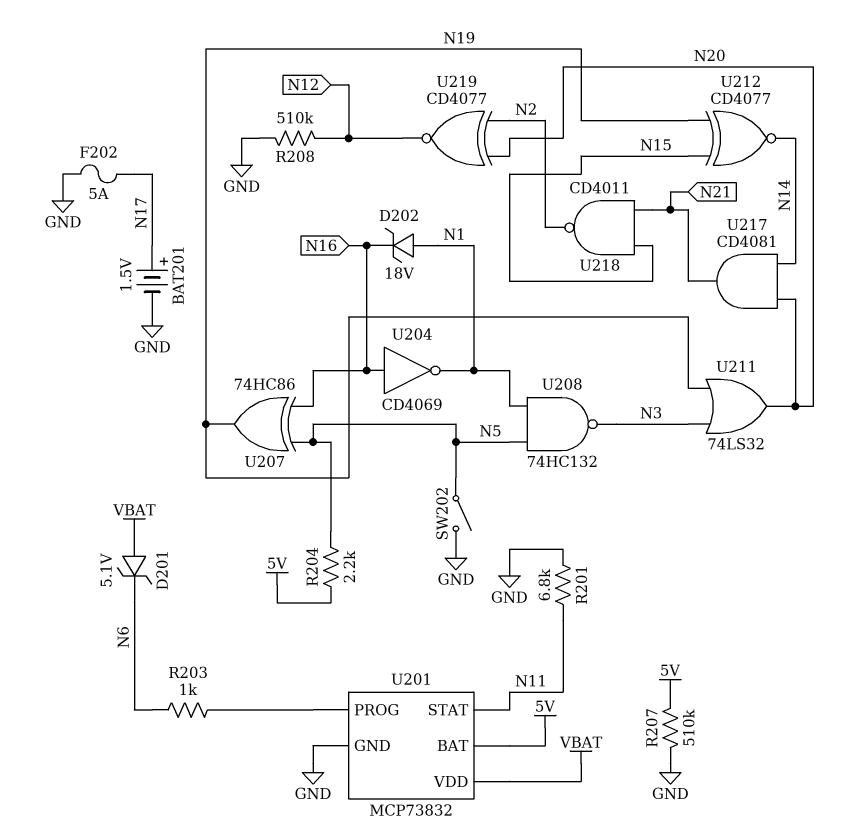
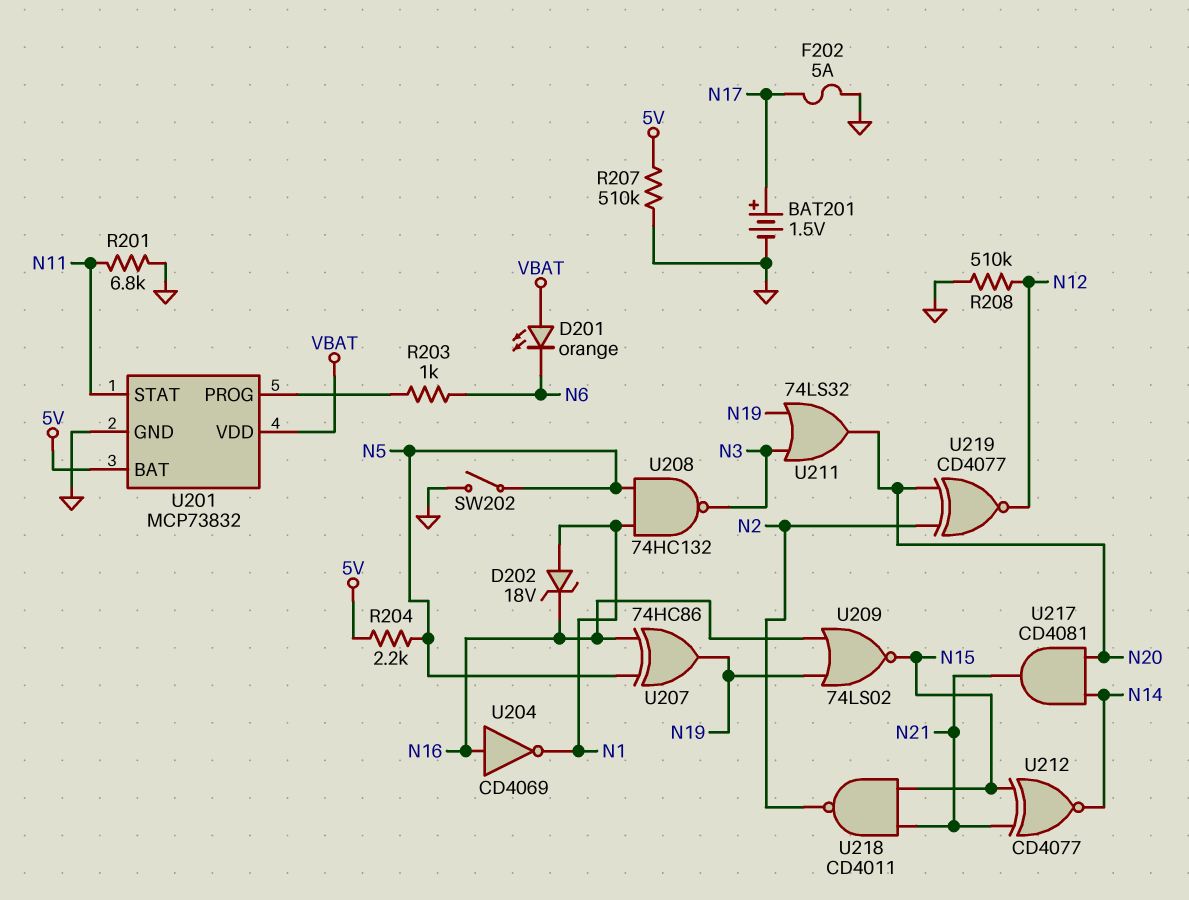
D201: zener 5.1V (A VBAT, K N6) -> LED orange (A VBAT, K N6)
U209: none -> NOR 74LS02 (in N16, in N19, out N15)
U212: XNOR CD4077 (in N15, in N19, out N14) -> XNOR CD4077 (in N15, in N21, out N14)

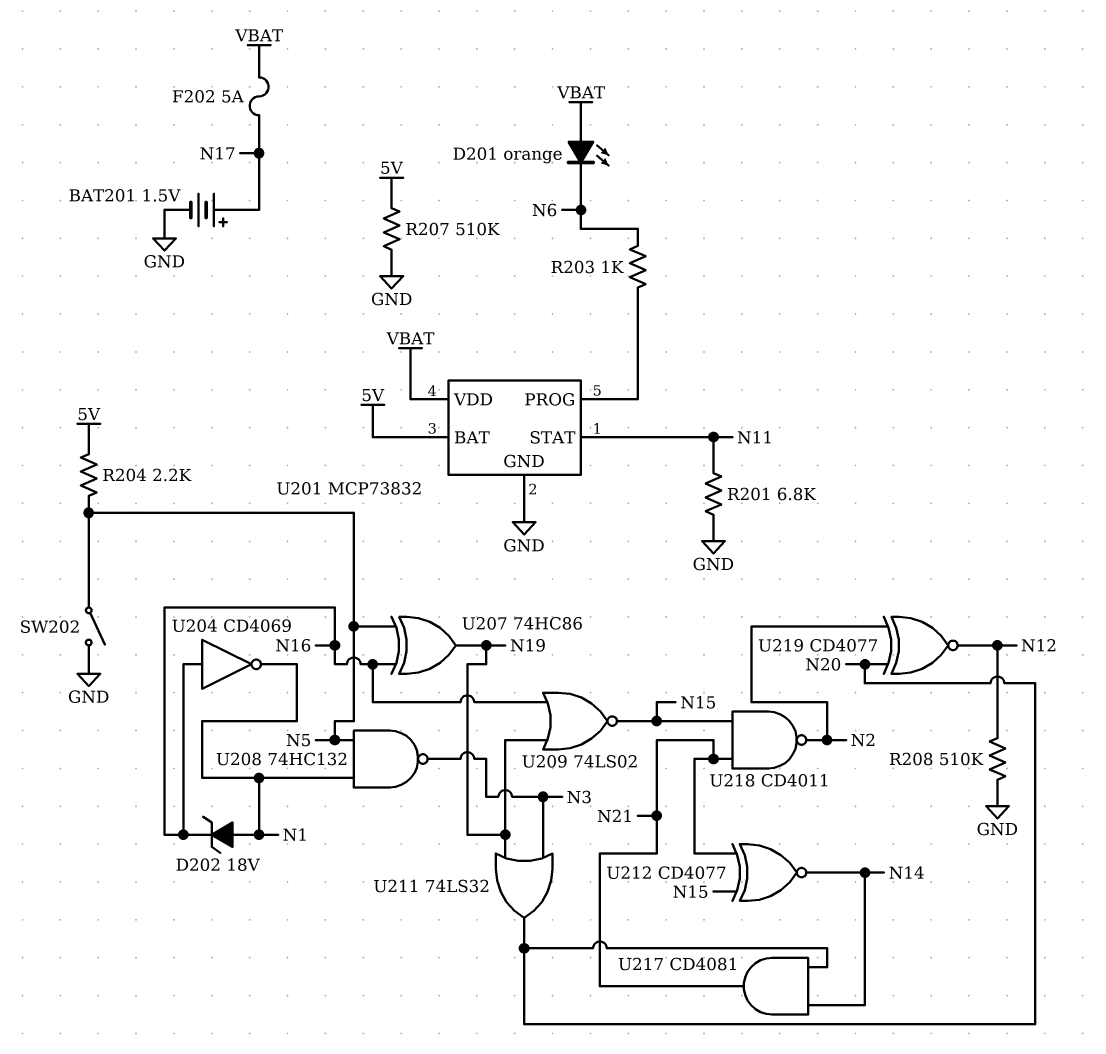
F202: 5A (GND, N17) -> 5A (N17, VBAT)

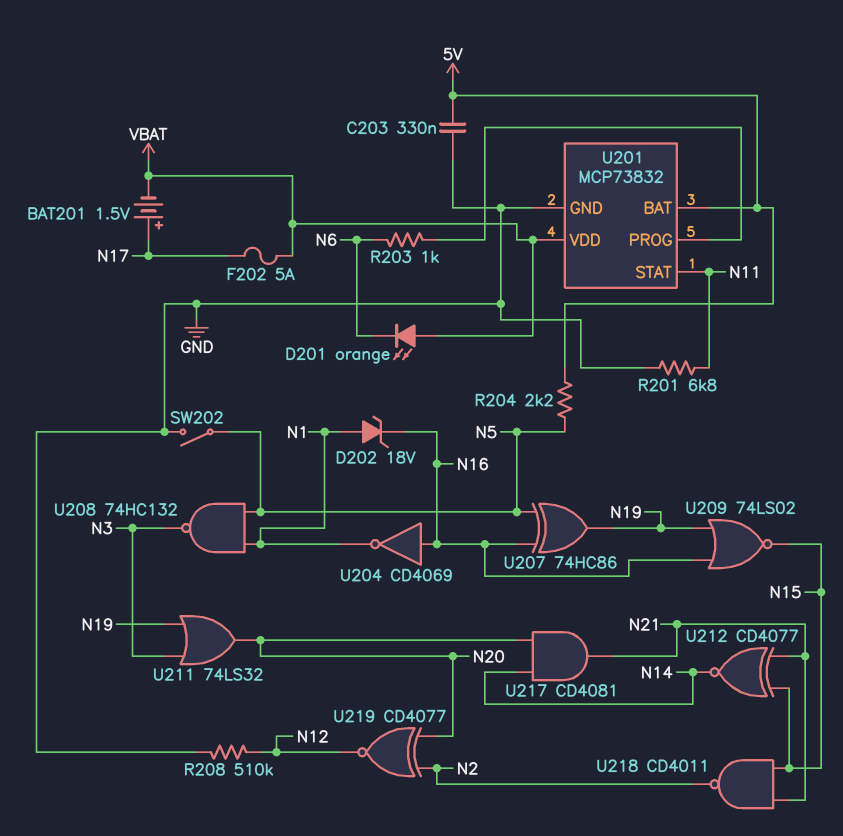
BAT201: 1.5V (plus N17, minus GND) -> 1.5V (plus N17, minus VBAT)
C203: none -> 330nF (5V, GND)
R207: 510k (5V, GND) -> none

